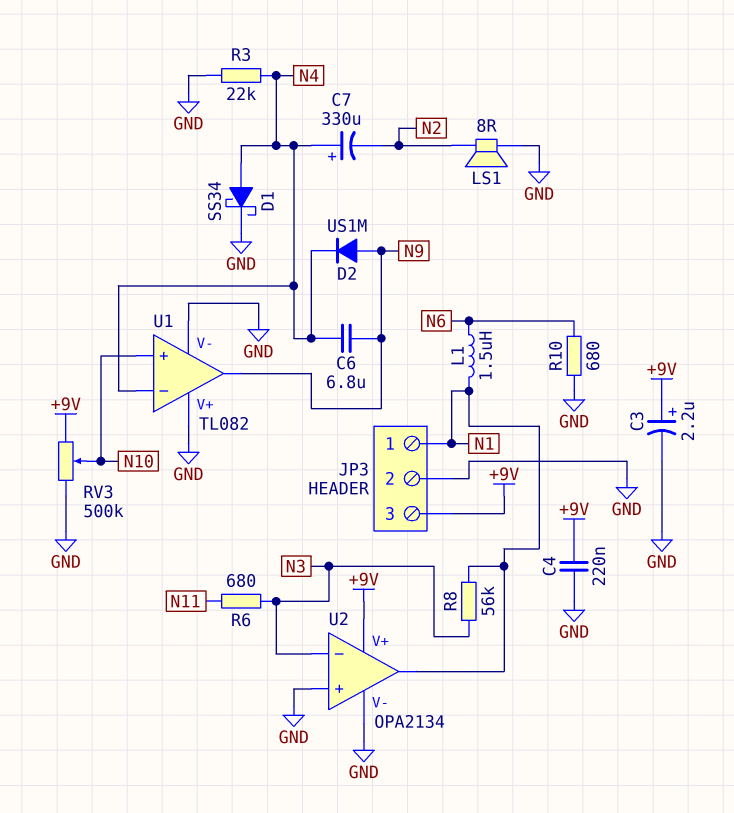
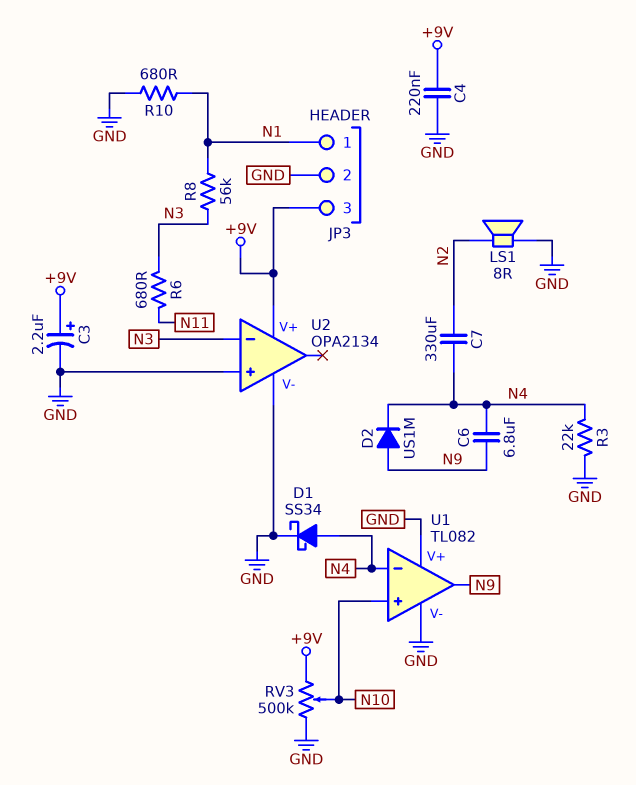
C7: 330uF (plus N4, minus N2) -> 330uF (N2, N4)
L1: 1.5uH (N1, N6) -> none
R10: 680 (GND, N6) -> 680 (GND, N1)
U2 pin out: N1 -> none

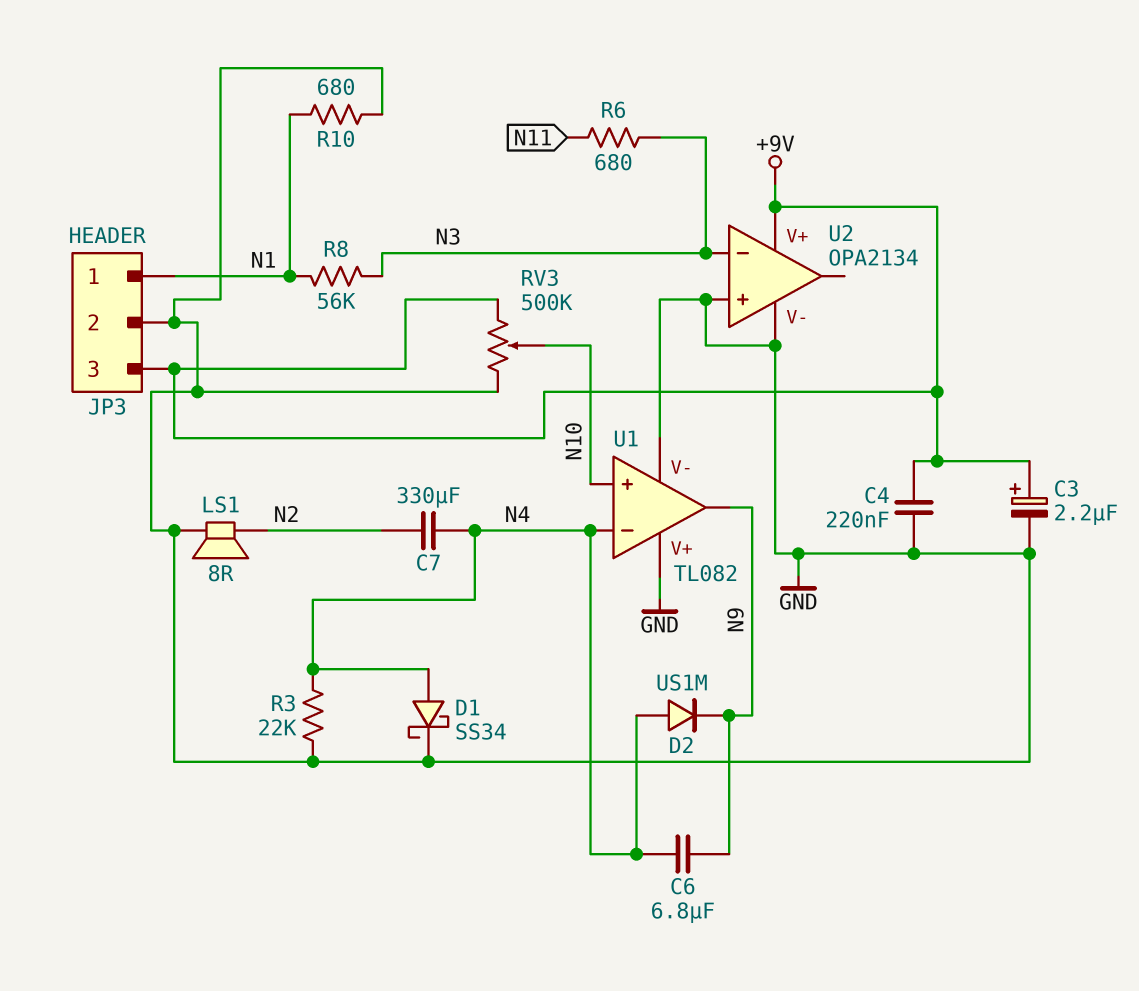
D2: diode US1M (A N9, K N4) -> diode US1M (A N4, K N9)

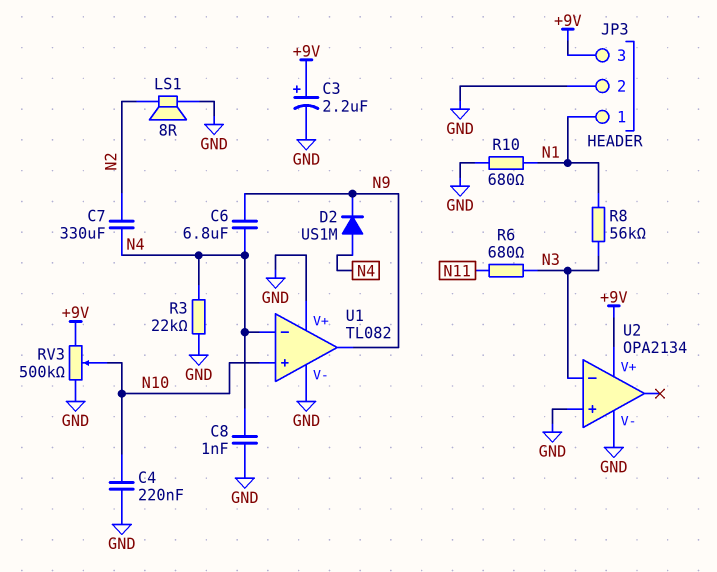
C4: 220nF (+9V, GND) -> 220nF (GND, N10)
C8: none -> 1nF (GND, N4)
D1: schottky SS34 (A N4, K GND) -> none

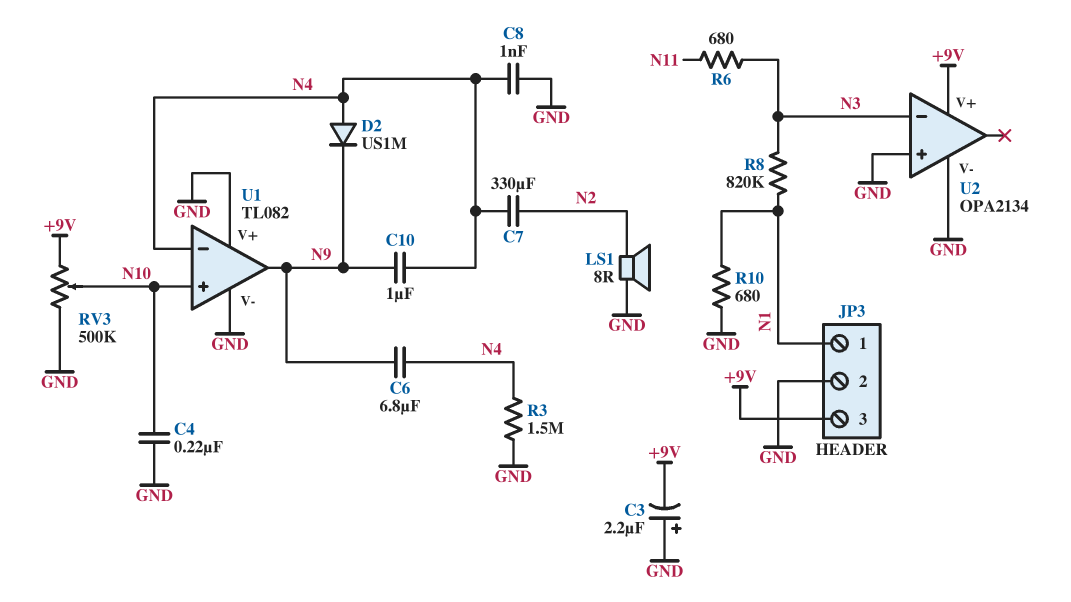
C3: 2.2uF (plus +9V, minus GND) -> 2.2uF (plus GND, minus +9V)
C10: none -> 1uF (N4, N9)
R3: 22k (GND, N4) -> 1.5M (GND, N4)
R8: 56k (N1, N3) -> 820k (N1, N3)

